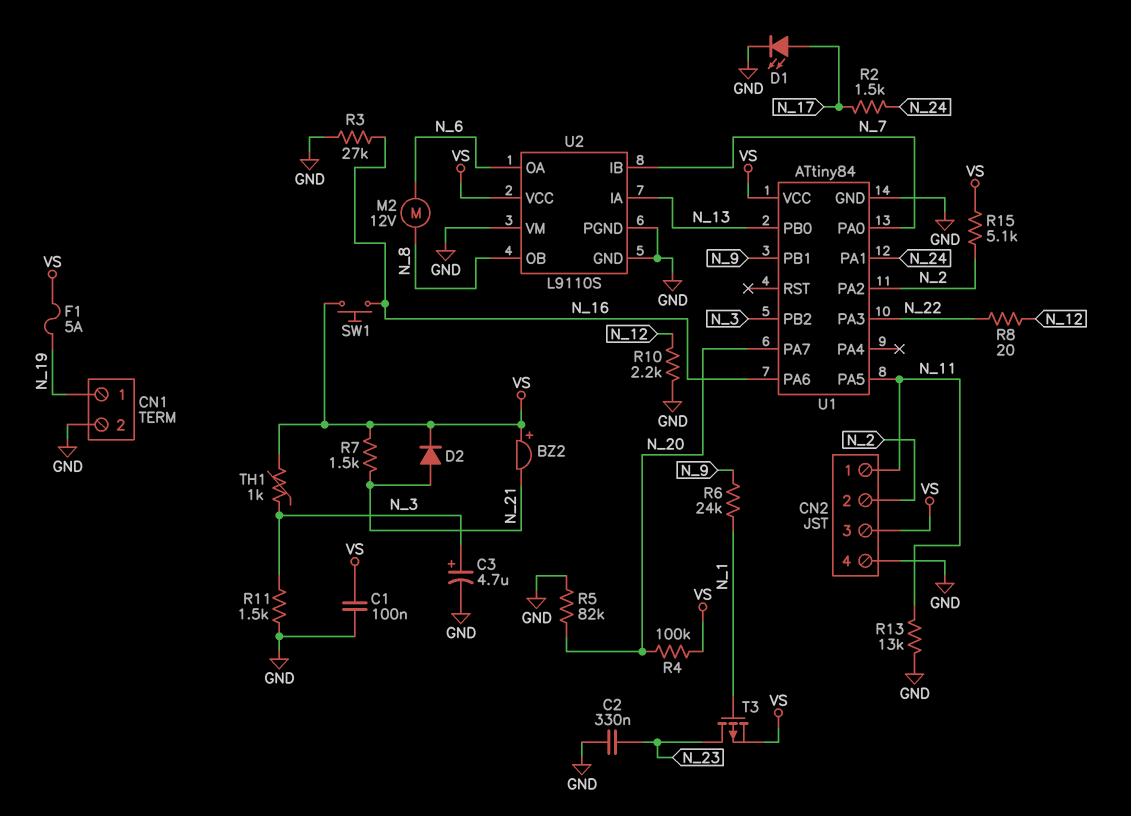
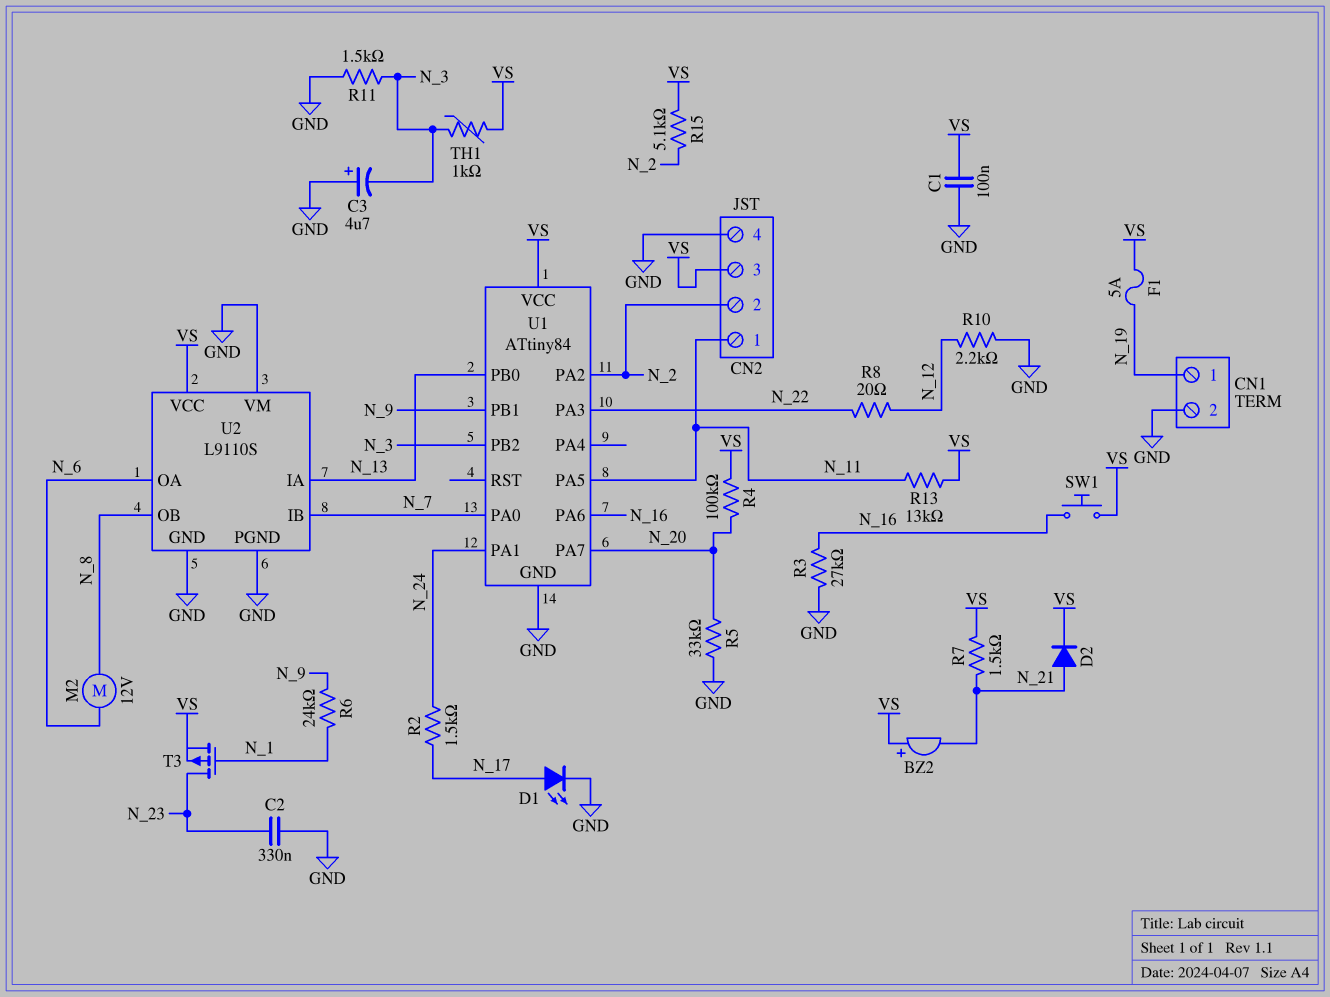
C3: 4.7uF (plus N_3, minus GND) -> 4.7uF (plus GND, minus N_3)
R5: 82k (GND, N_20) -> 33k (GND, N_20)
R13: 13k (GND, N_11) -> 13k (N_11, VS)

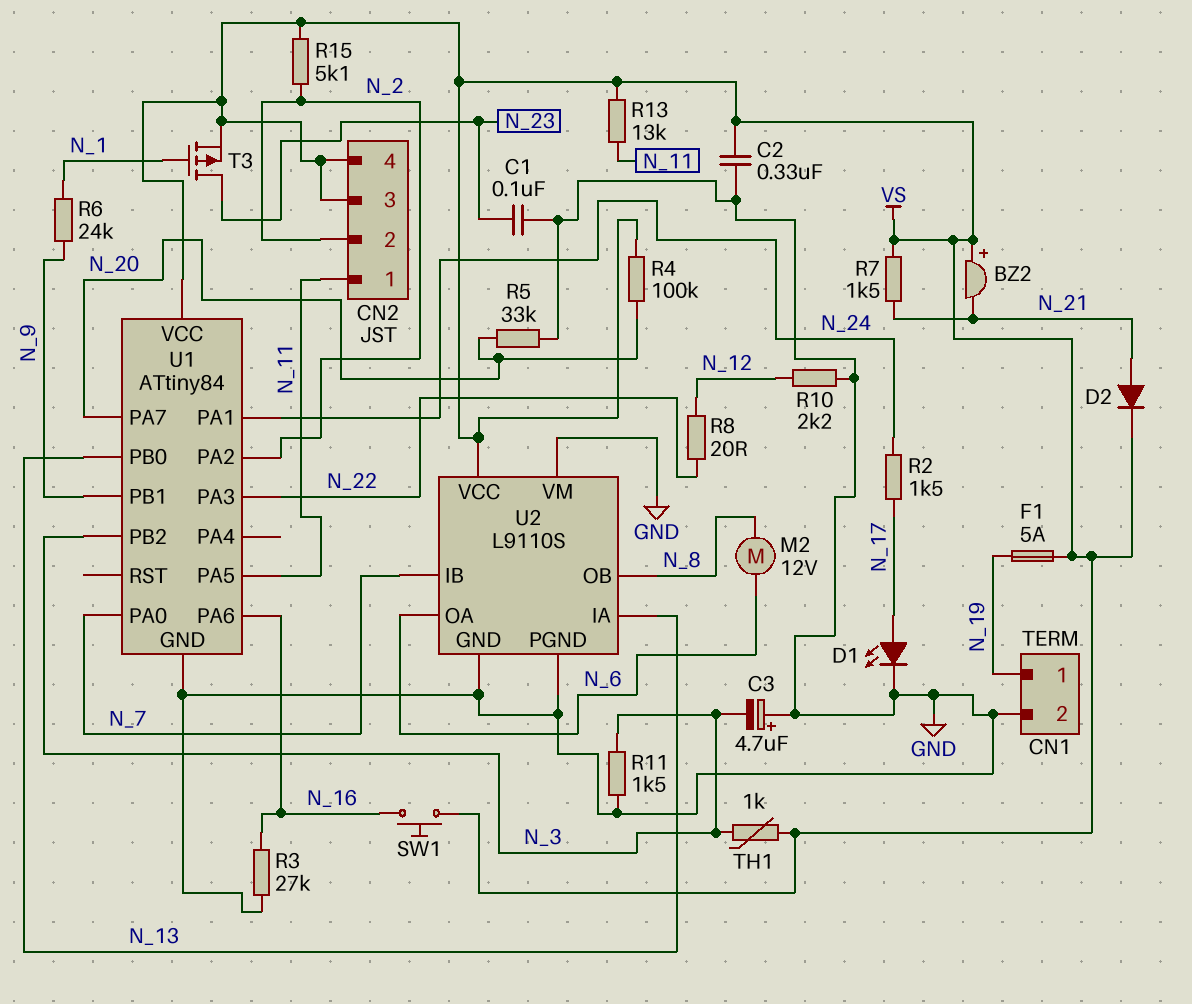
C1: 100nF (GND, VS) -> 100nF (GND, N_23)
C2: 330nF (GND, N_23) -> 330nF (GND, VS)
CN2 pin 4: GND -> VS

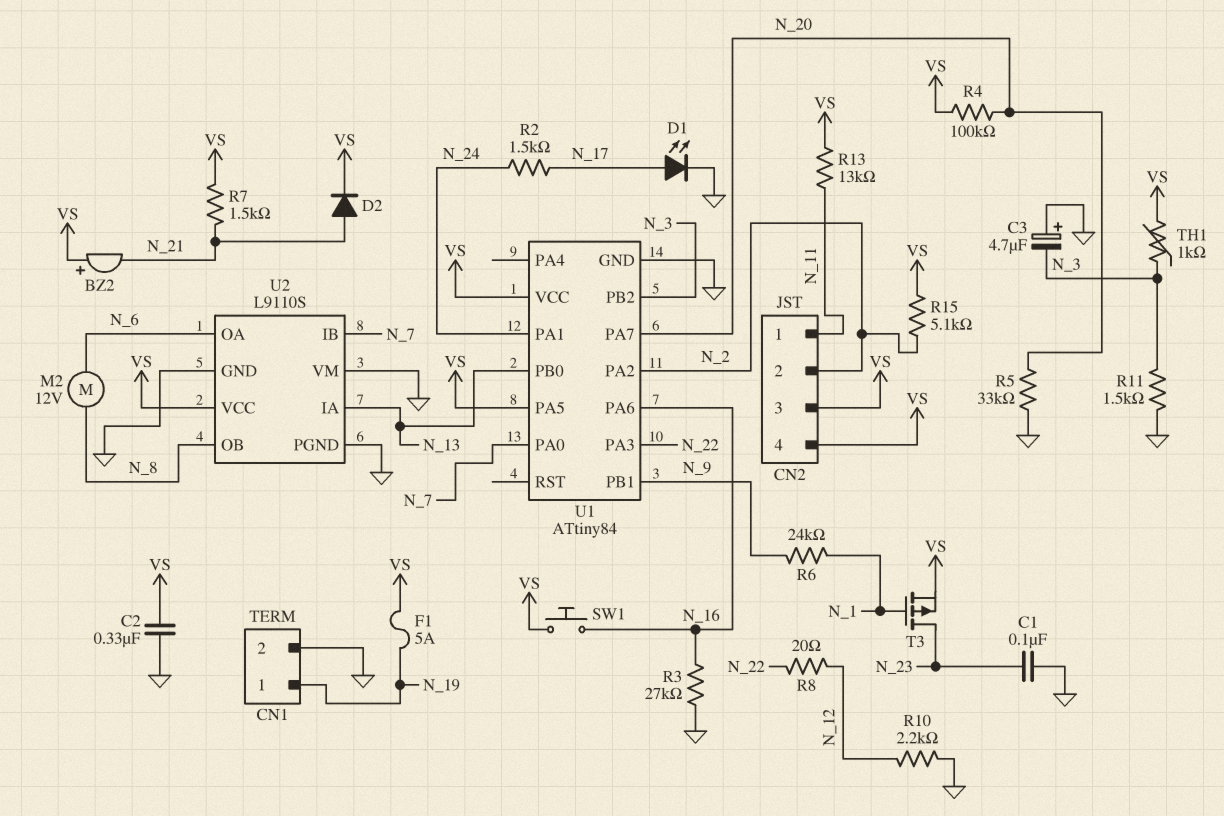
U1 pin PA5: N_11 -> VS

